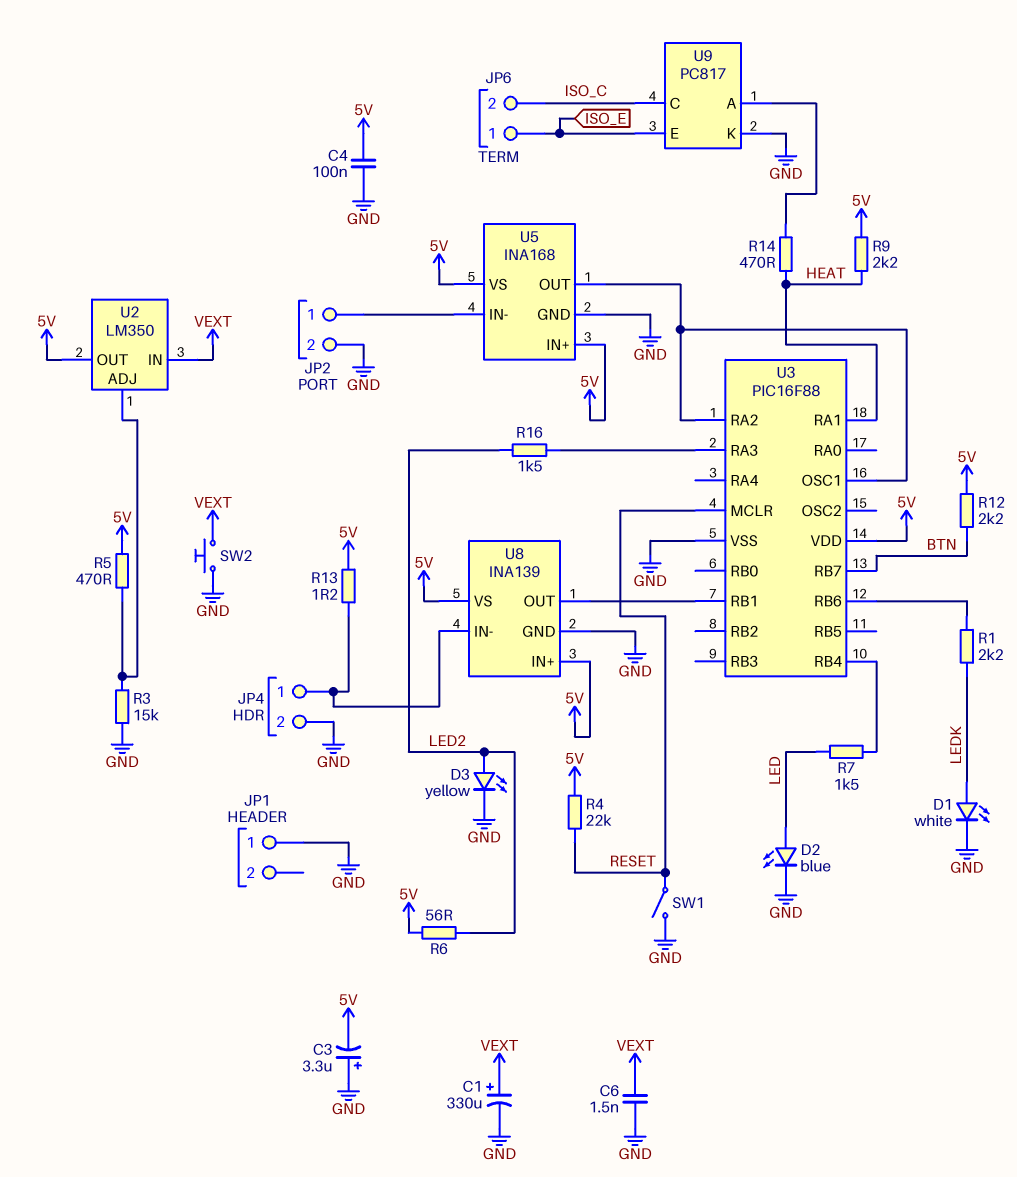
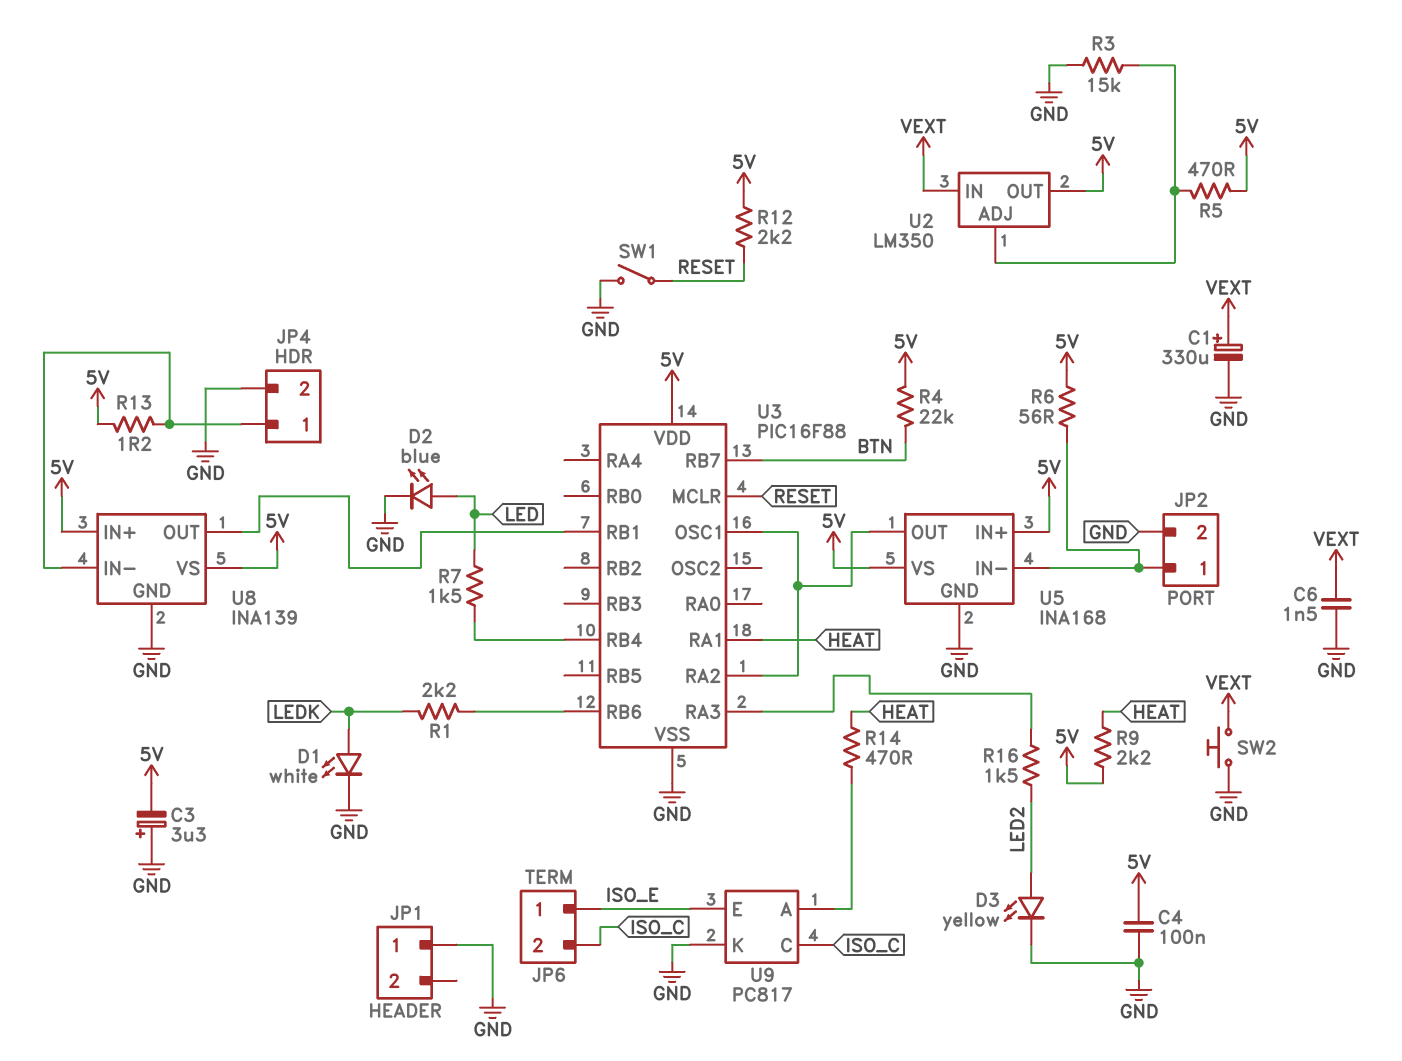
R4: 22k (5V, RESET) -> 22k (5V, BTN)
R6: 56 (5V, LED2) -> 56 (5V, JP2/1)
R12: 2.2k (5V, BTN) -> 2.2k (5V, RESET)

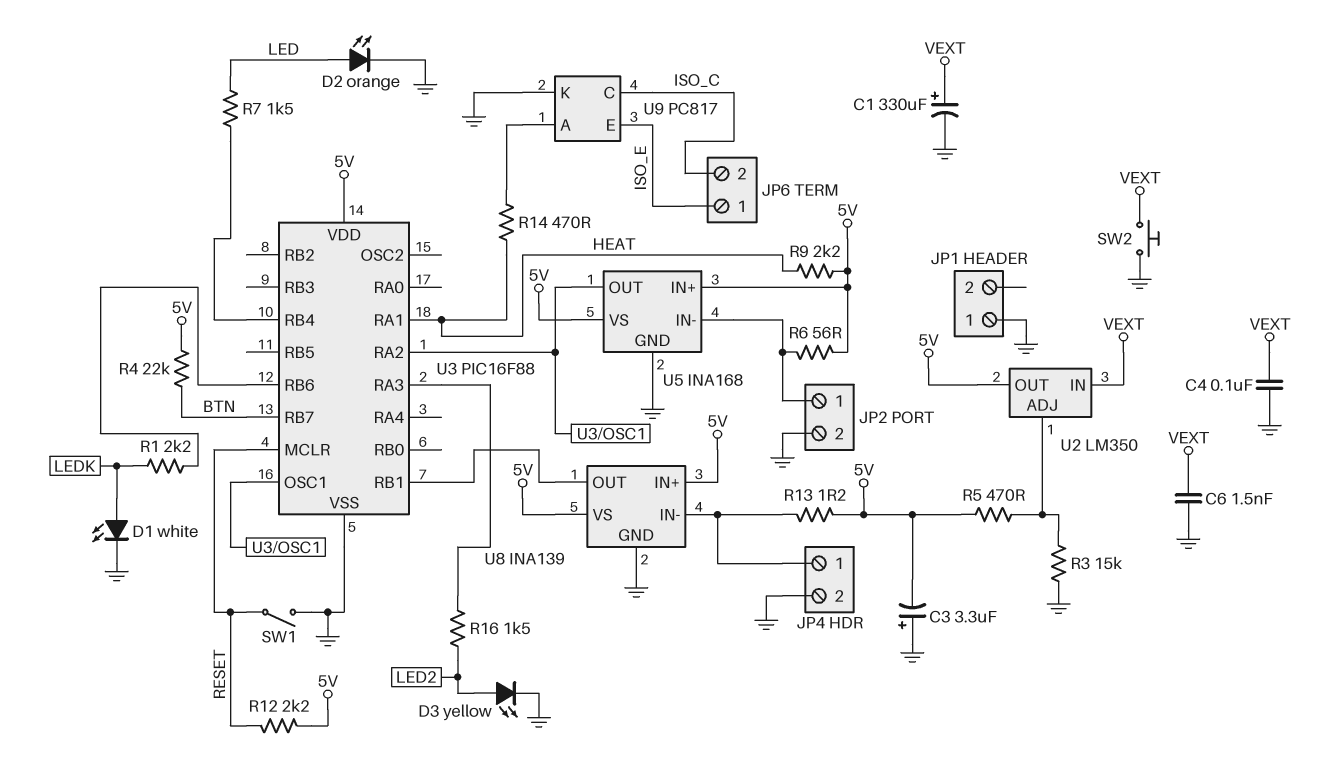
C4: 100nF (5V, GND) -> 100nF (GND, VEXT)
D2: LED blue (A LED, K GND) -> LED orange (A LED, K GND)

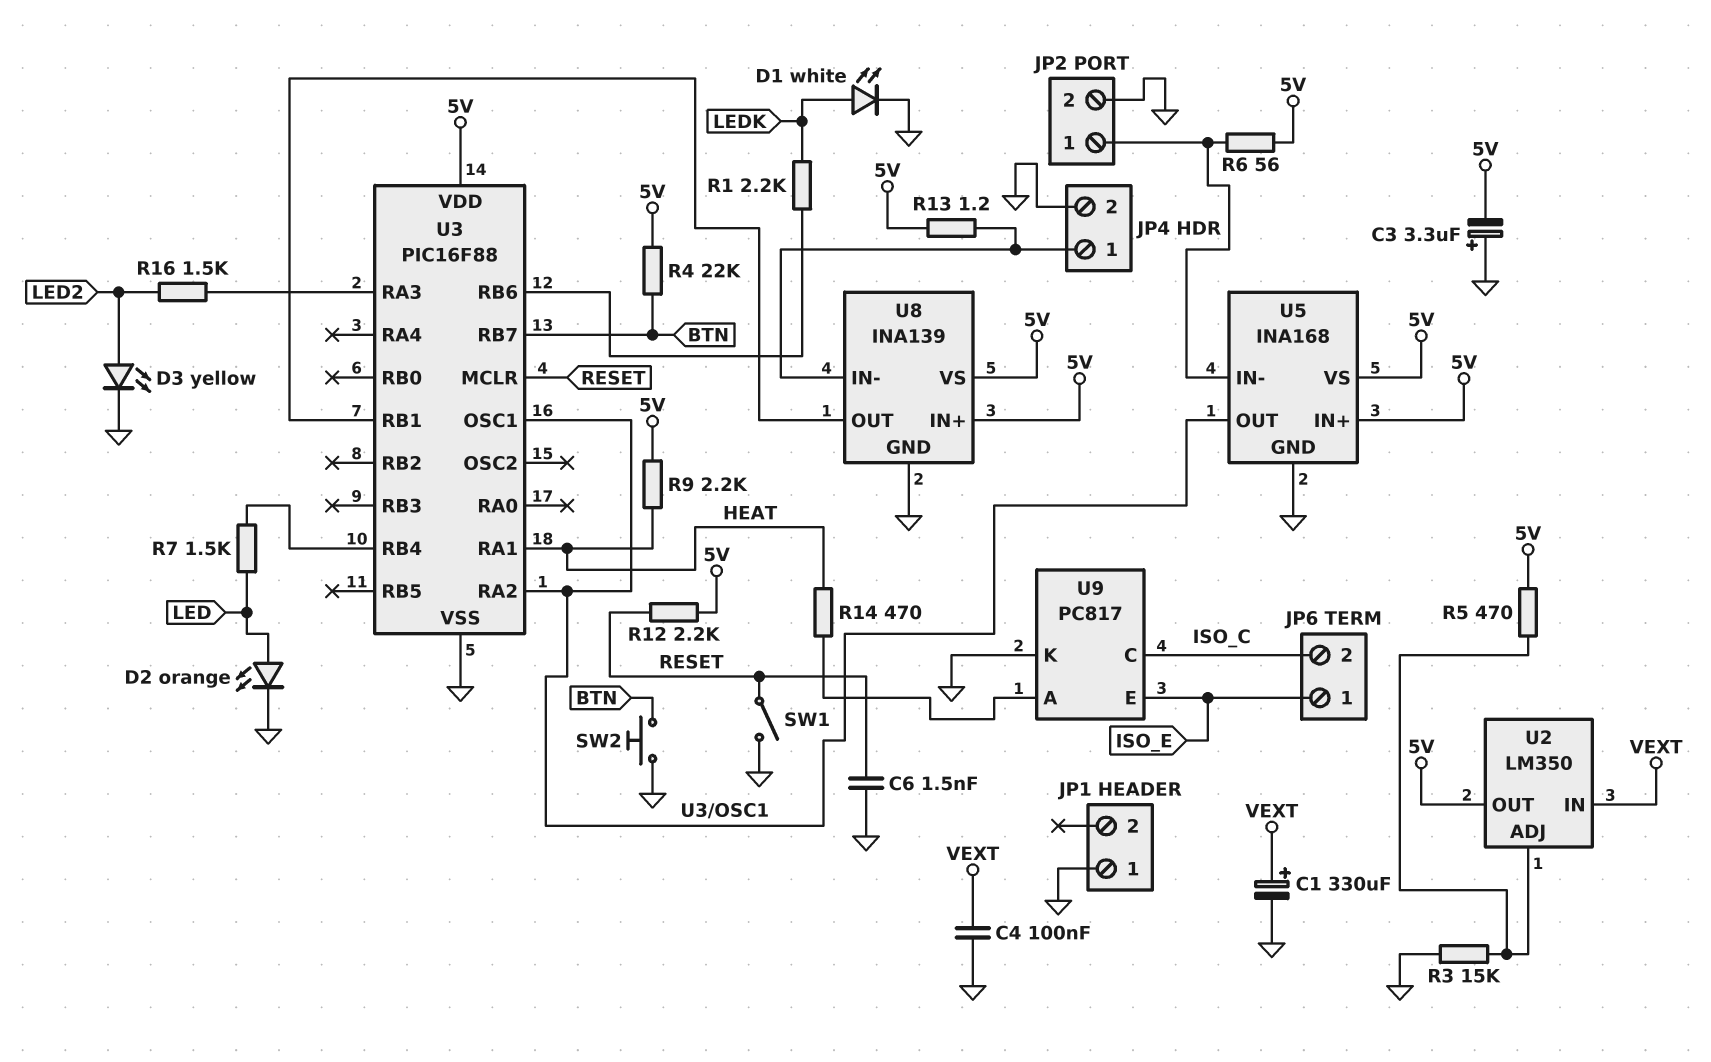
C6: 1.5nF (GND, VEXT) -> 1.5nF (GND, RESET)
SW2: button (GND, VEXT) -> button (BTN, GND)

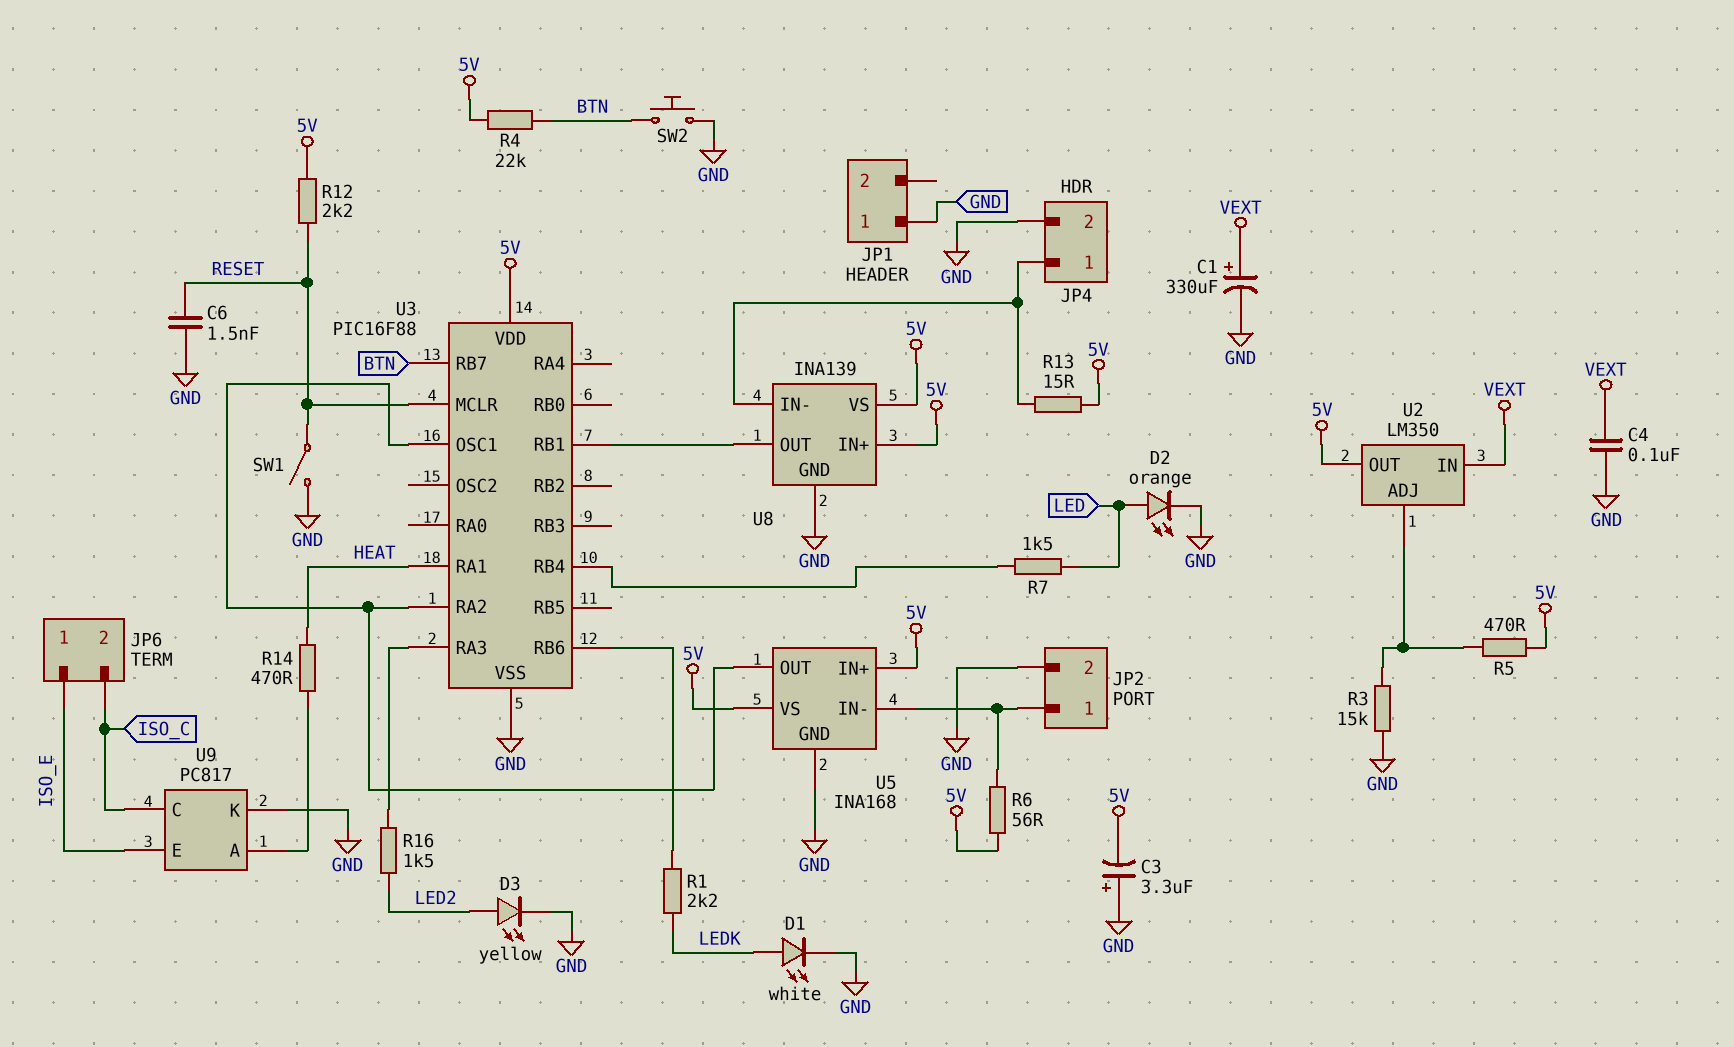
R9: 2.2k (5V, HEAT) -> none
R13: 1.2 (5V, JP4/1) -> 15 (5V, JP4/1)

